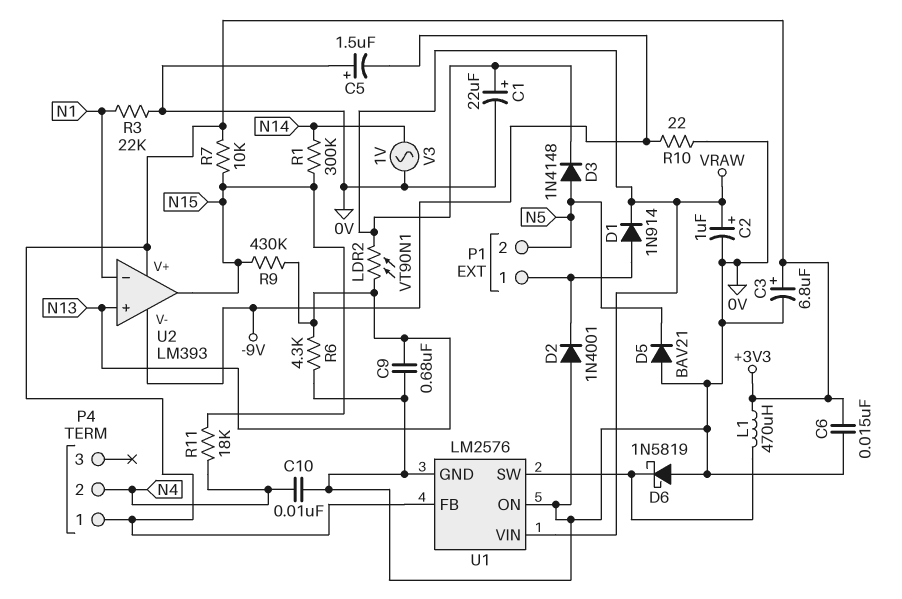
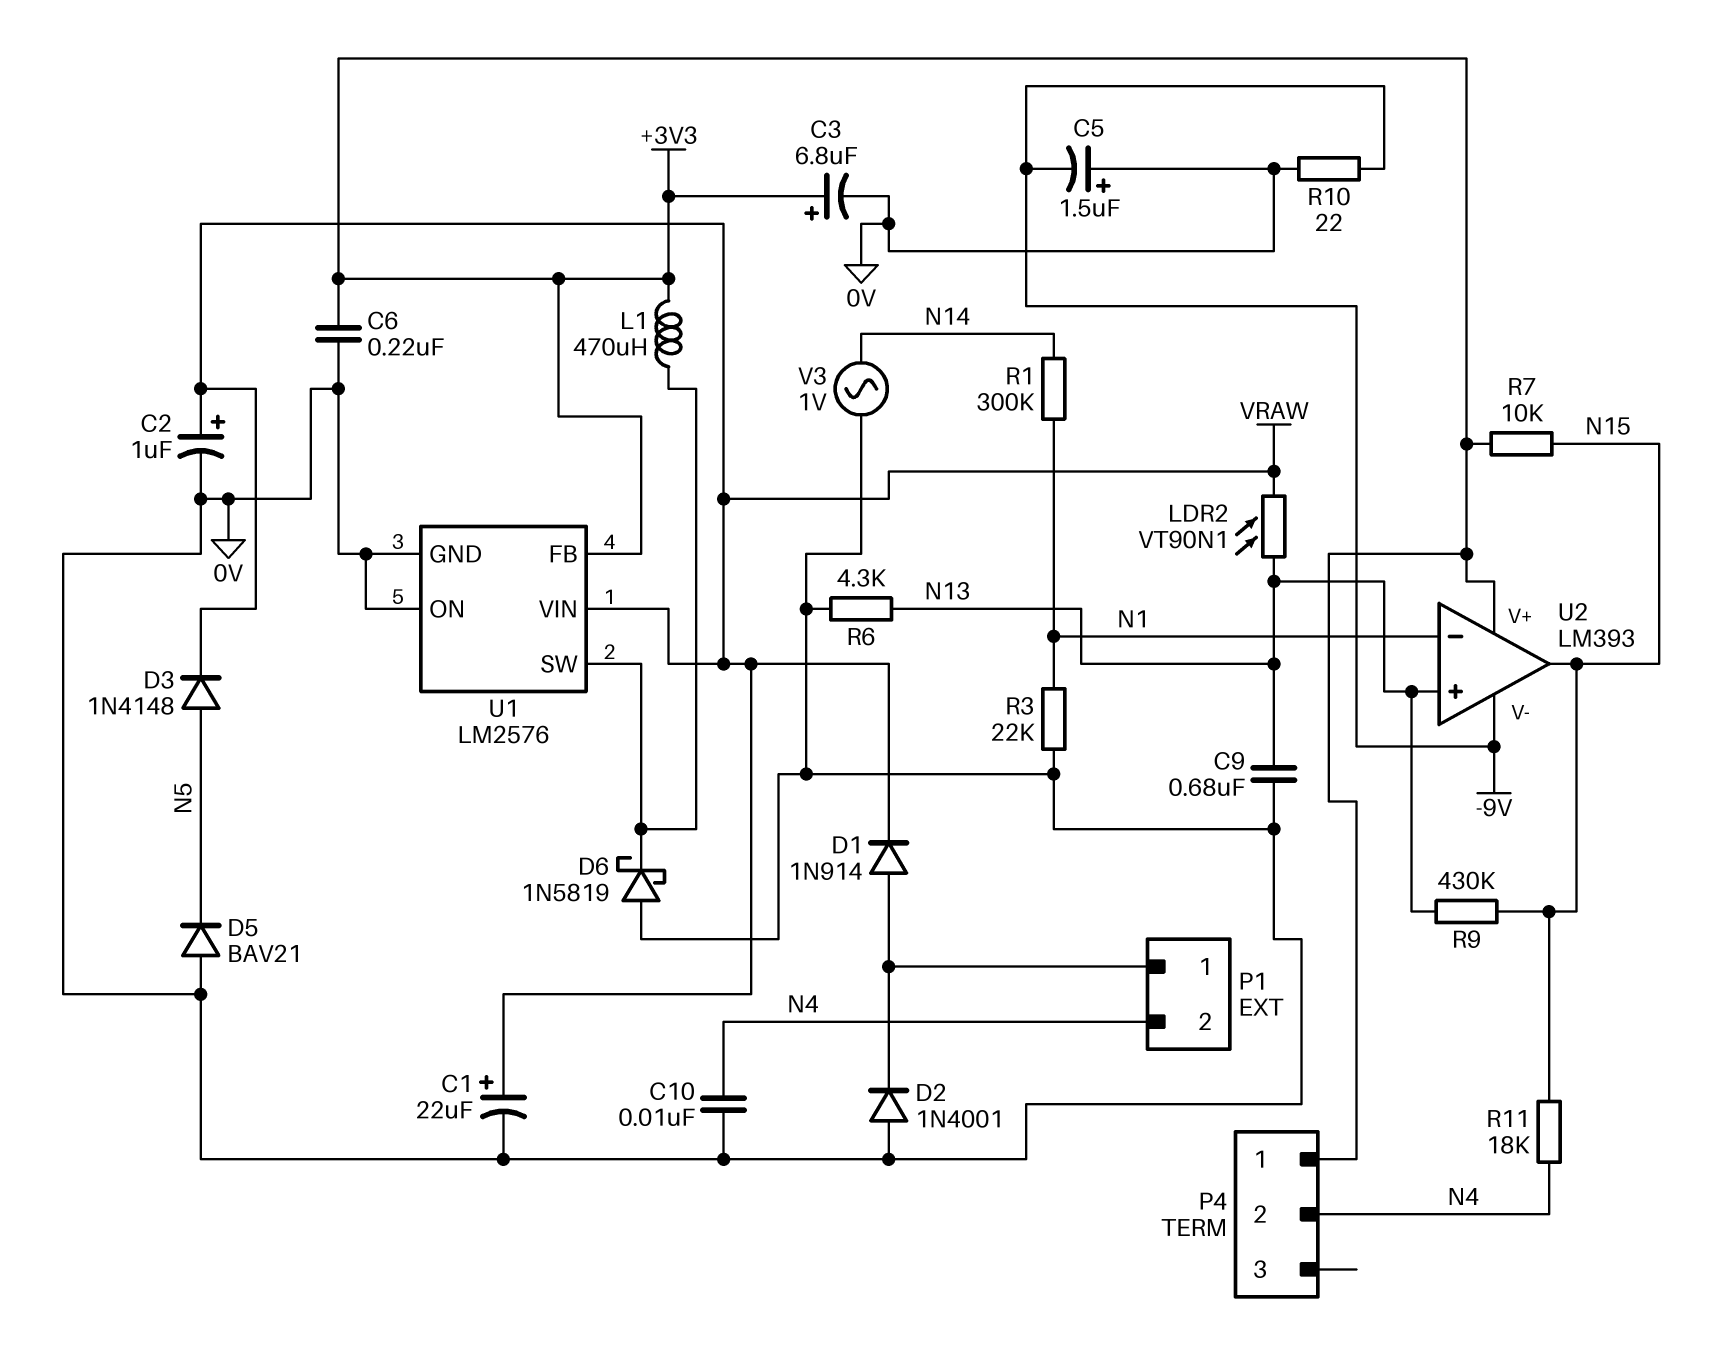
C6: 15nF (+3V3, 0V) -> 220nF (+3V3, 0V)
P1 pin 2: N5 -> N4
R1: 300k (N14, N15) -> 300k (N1, N14)

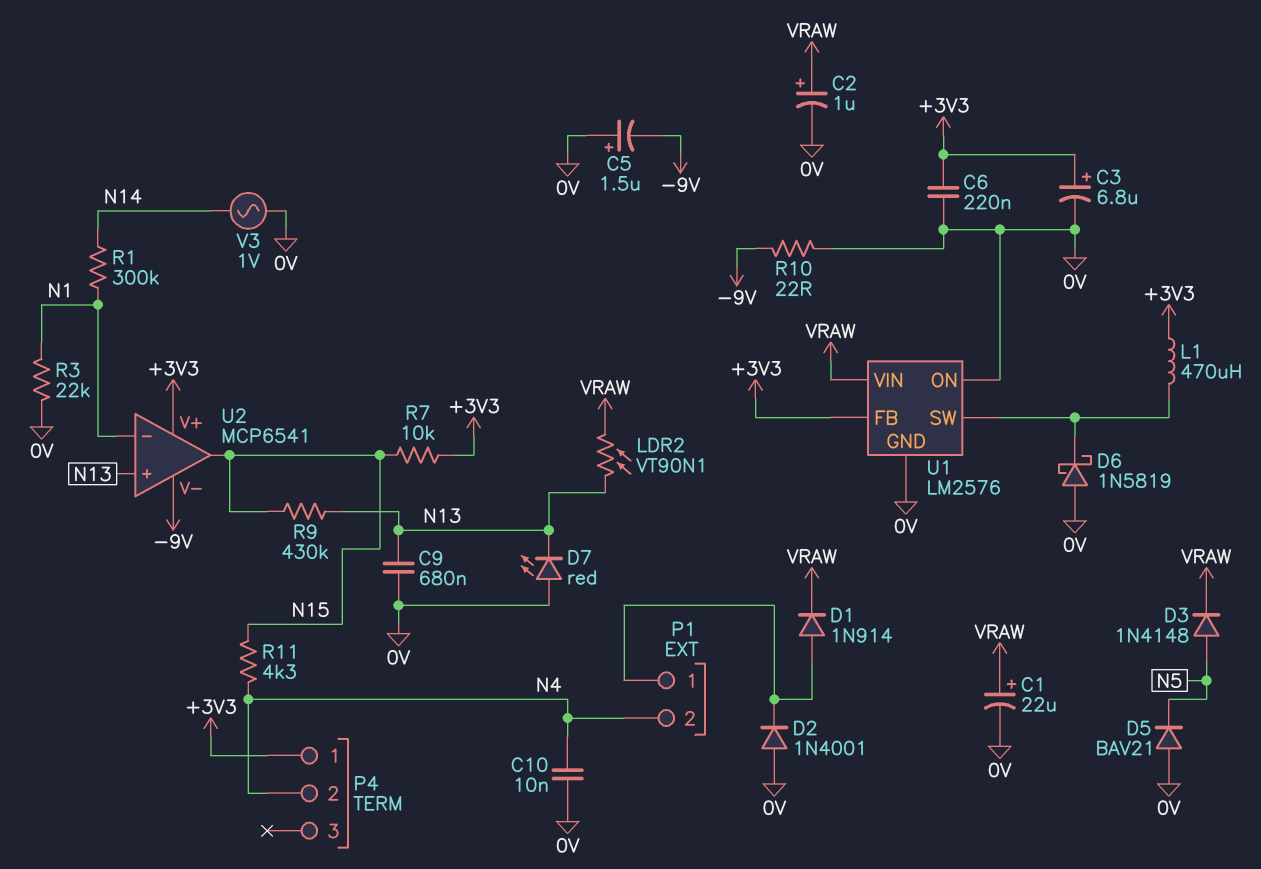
D7: none -> LED red (A 0V, K N13)
R6: 4.3k (0V, N13) -> none
R11: 18k (N4, N15) -> 4.3k (N4, N15)
U2: LM393 -> MCP6541

